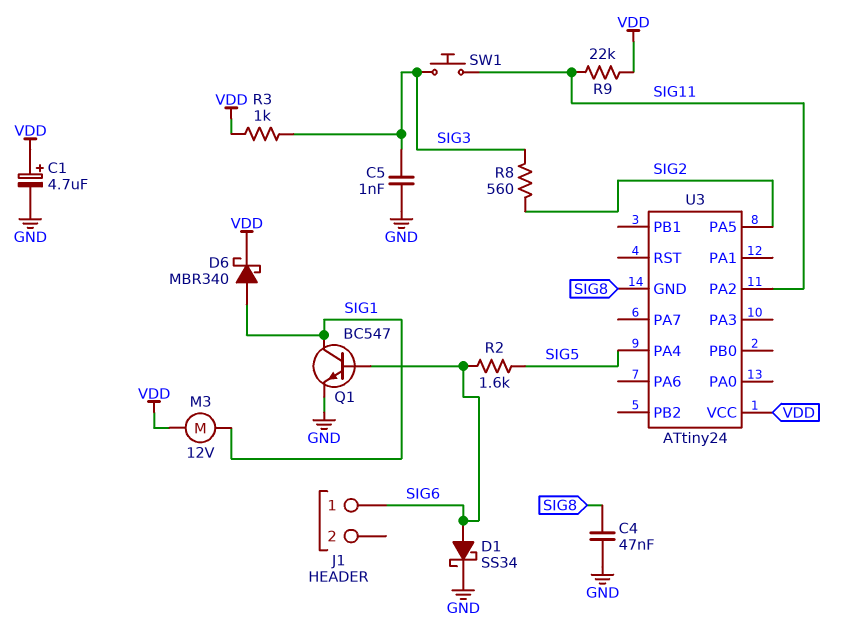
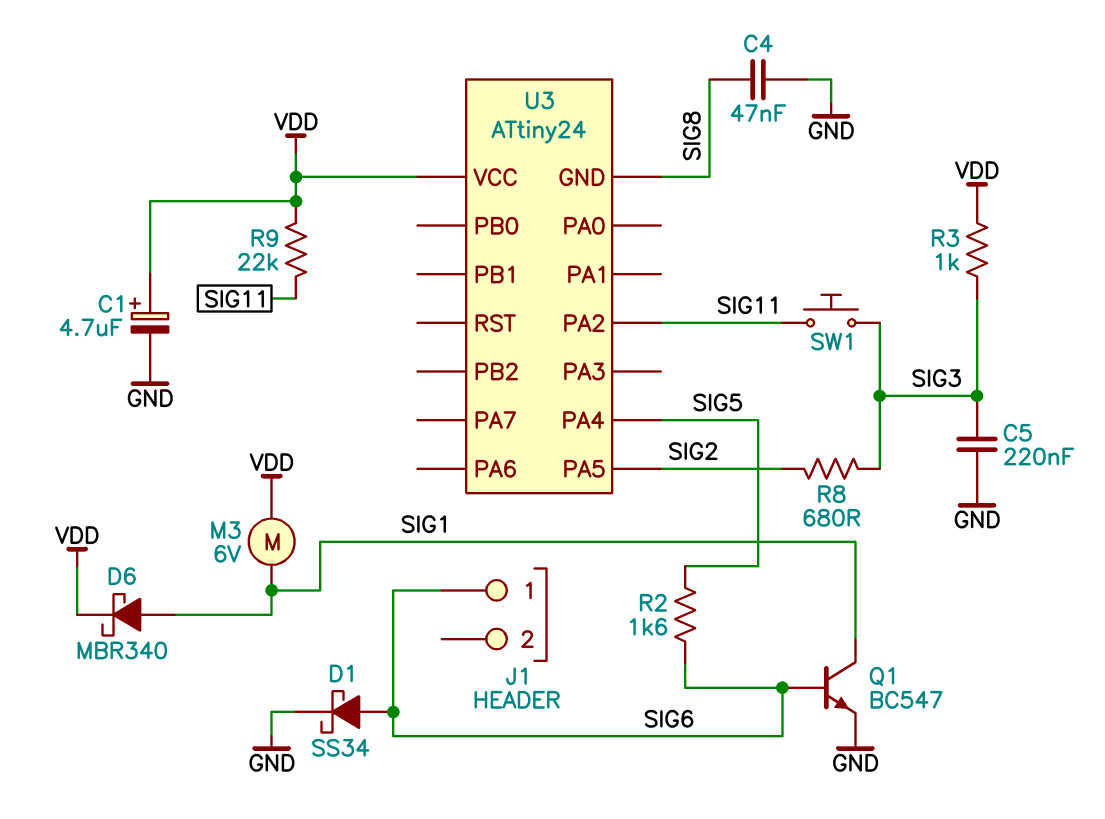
C5: 1nF (GND, SIG3) -> 220nF (GND, SIG3)
M3: motor 12V (SIG1, VDD) -> motor 6V (SIG1, VDD)
R8: 560 (SIG2, SIG3) -> 680 (SIG2, SIG3)

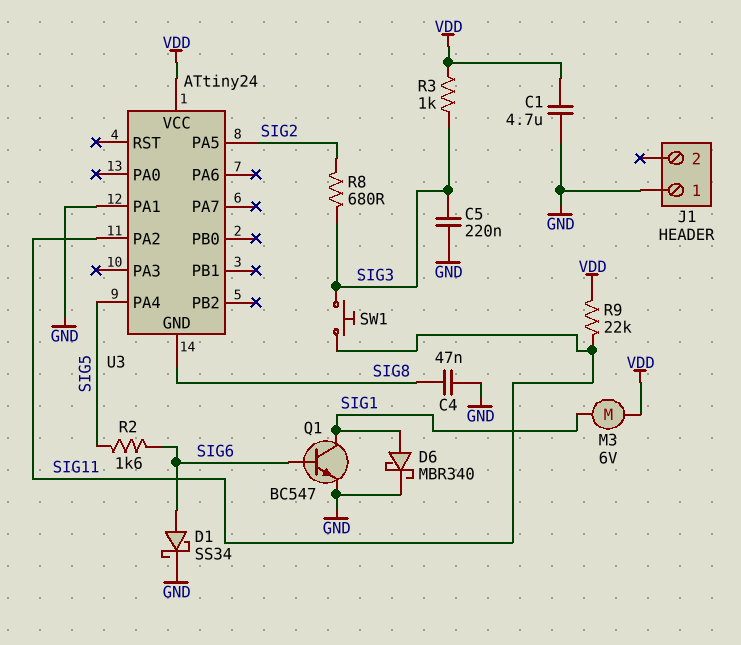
C1: 4.7uF (plus VDD, minus GND) -> 4.7uF (GND, VDD)
D6: schottky MBR340 (A SIG1, K VDD) -> schottky MBR340 (A SIG1, K GND)
J1 pin 1: SIG6 -> GND
U3 pin PA1: none -> GND

